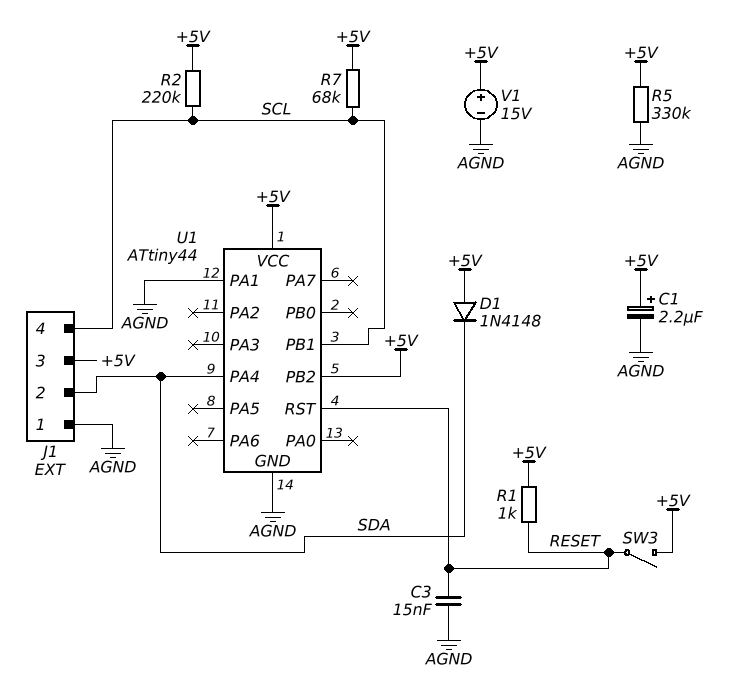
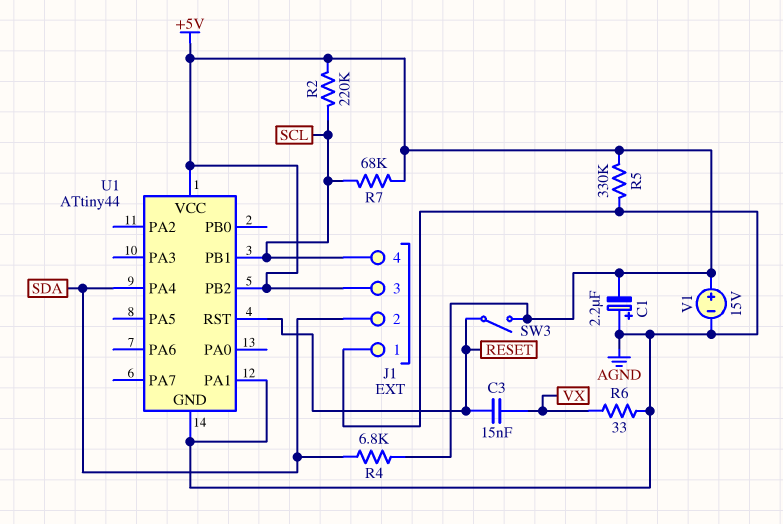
C1: 2.2uF (plus +5V, minus AGND) -> 2.2uF (plus AGND, minus +5V)
C3: 15nF (AGND, RESET) -> 15nF (RESET, VX)
D1: diode 1N4148 (A +5V, K SDA) -> none
R1: 1k (+5V, RESET) -> none
R4: none -> 6.8k (+5V, SDA)
R6: none -> 33 (AGND, VX)

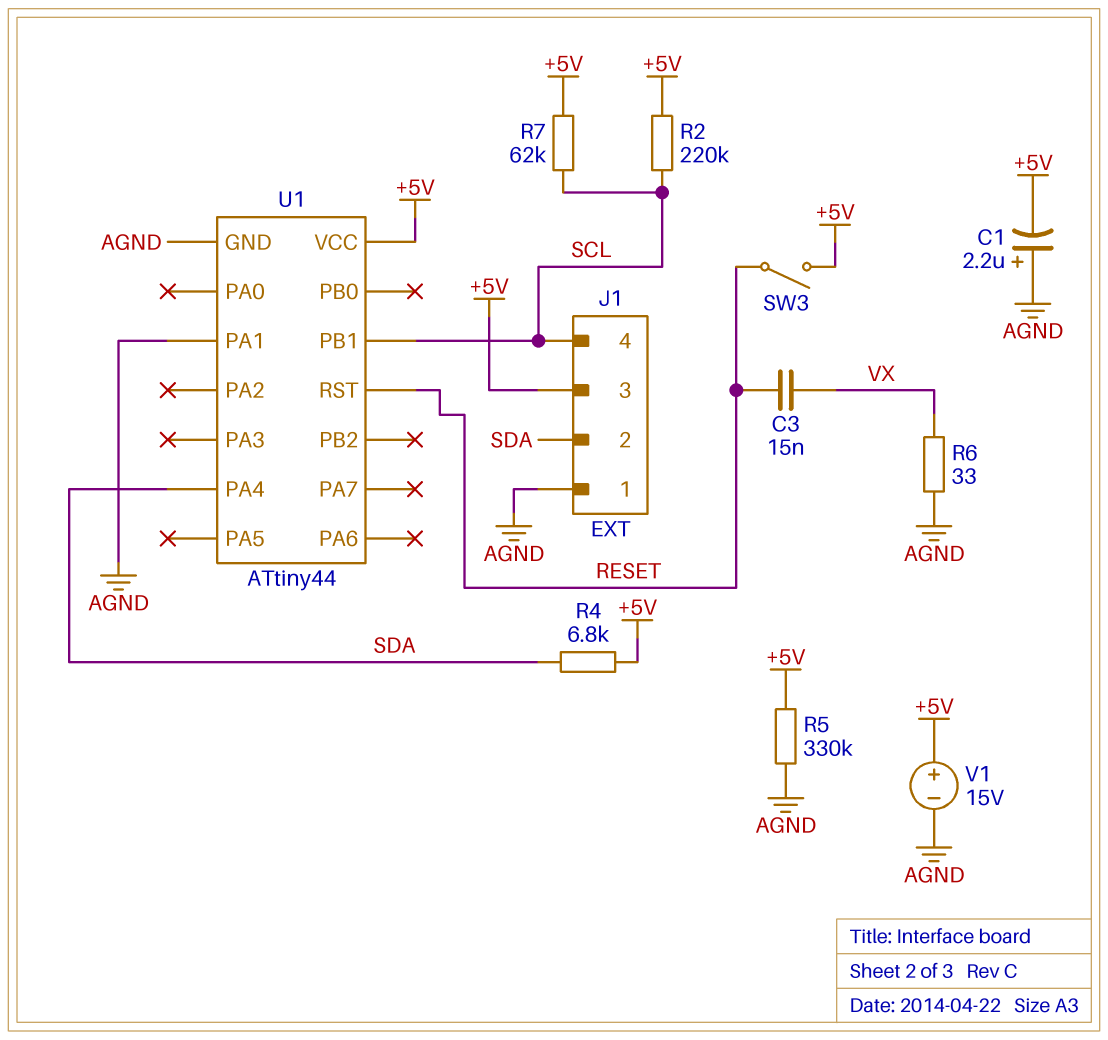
R7: 68k (+5V, SCL) -> 62k (+5V, SCL)
U1 pin PB2: +5V -> none

